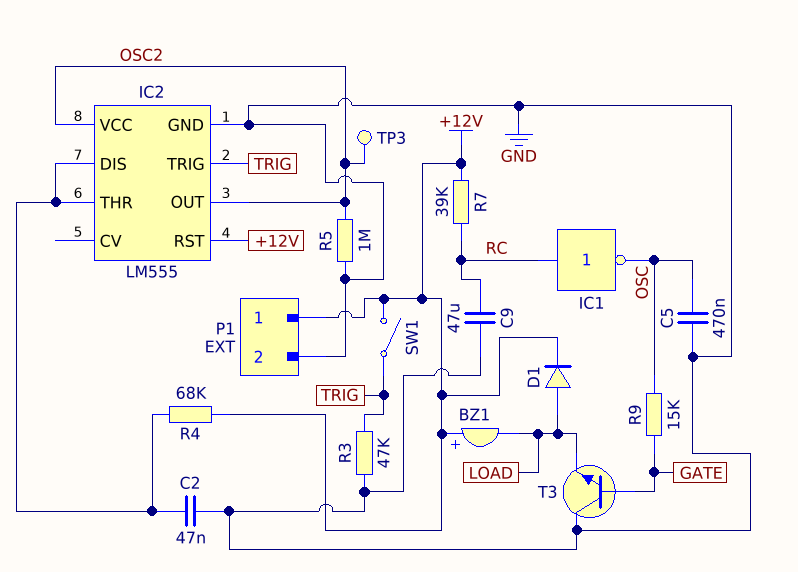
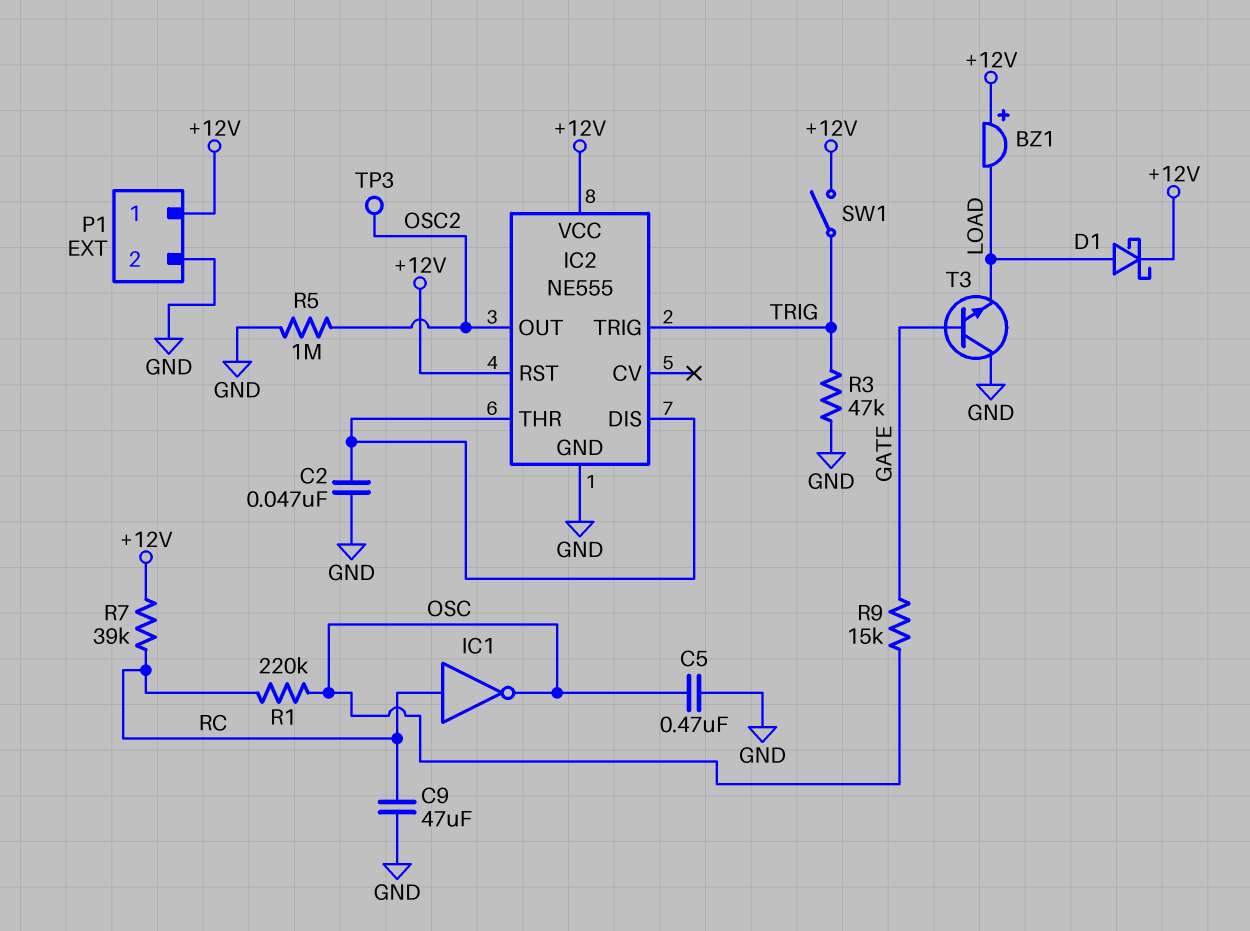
D1: diode (A LOAD, K +12V) -> schottky (A LOAD, K +12V)
IC2: LM555 -> NE555
IC2 pin VCC: OSC2 -> +12V
R1: none -> 220k (OSC, RC)
R4: 68k (+12V, IC2/DIS) -> none

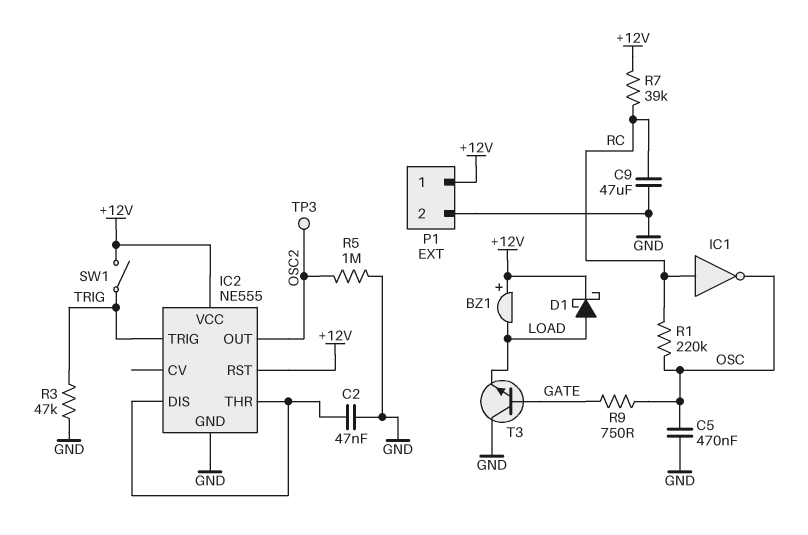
R9: 15k (GATE, OSC) -> 750 (GATE, OSC)

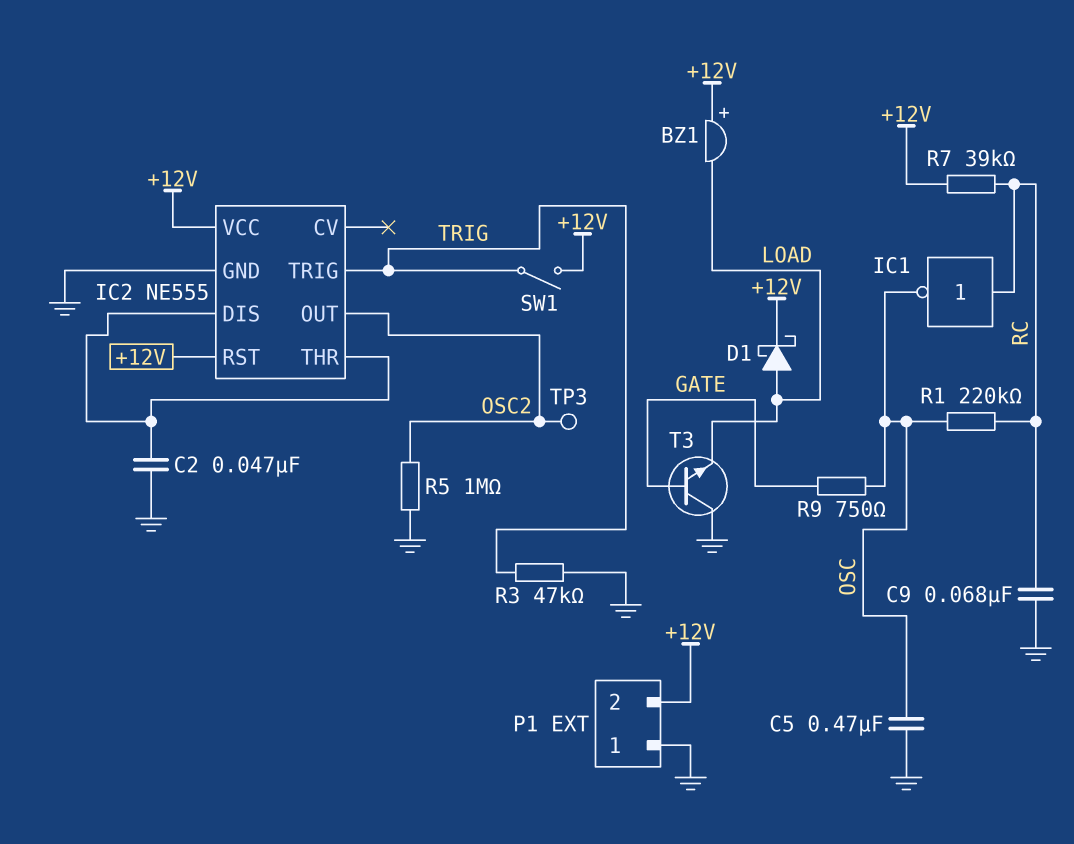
C9: 47uF (GND, RC) -> 68nF (GND, RC)
P1 pin 1: +12V -> GND
P1 pin 2: GND -> +12V

